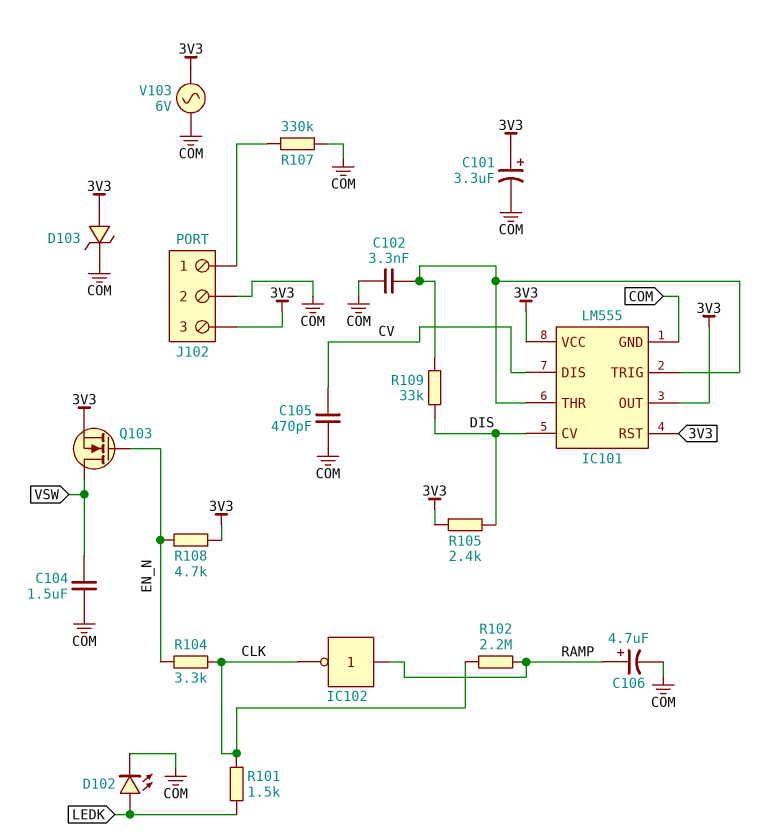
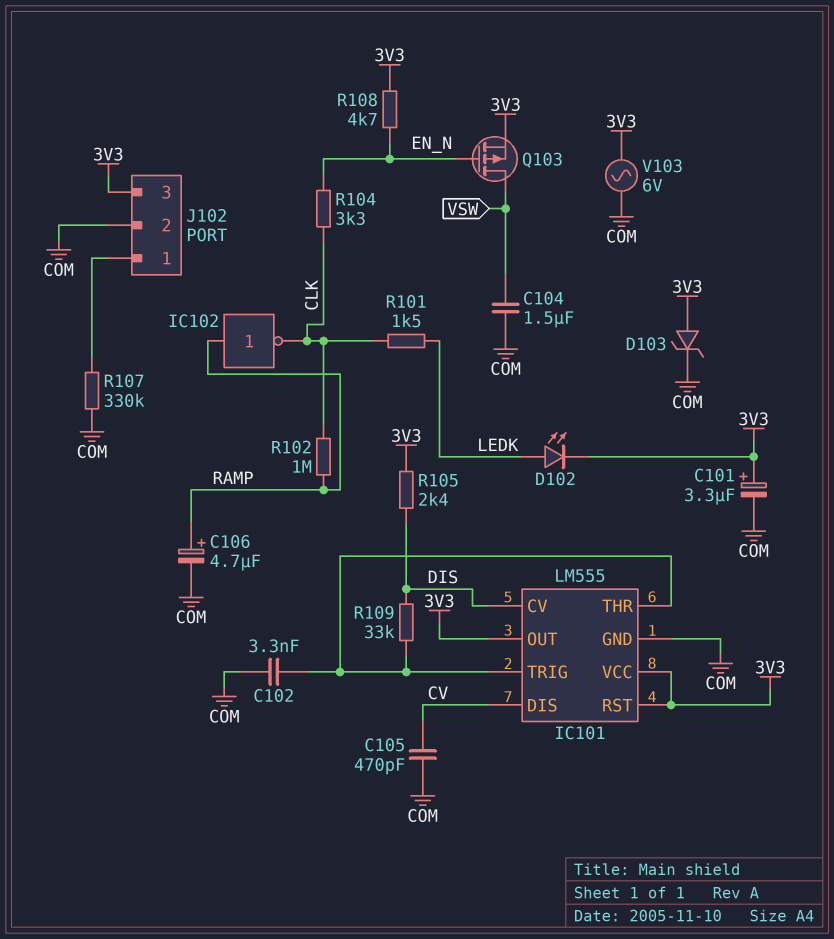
D102: LED (A LEDK, K COM) -> LED (A LEDK, K 3V3)
Q103: NMOS (G EN_N, D VSW, S 3V3) -> PMOS (G EN_N, D VSW, S 3V3)
R102: 2.2M (CLK, RAMP) -> 1M (CLK, RAMP)

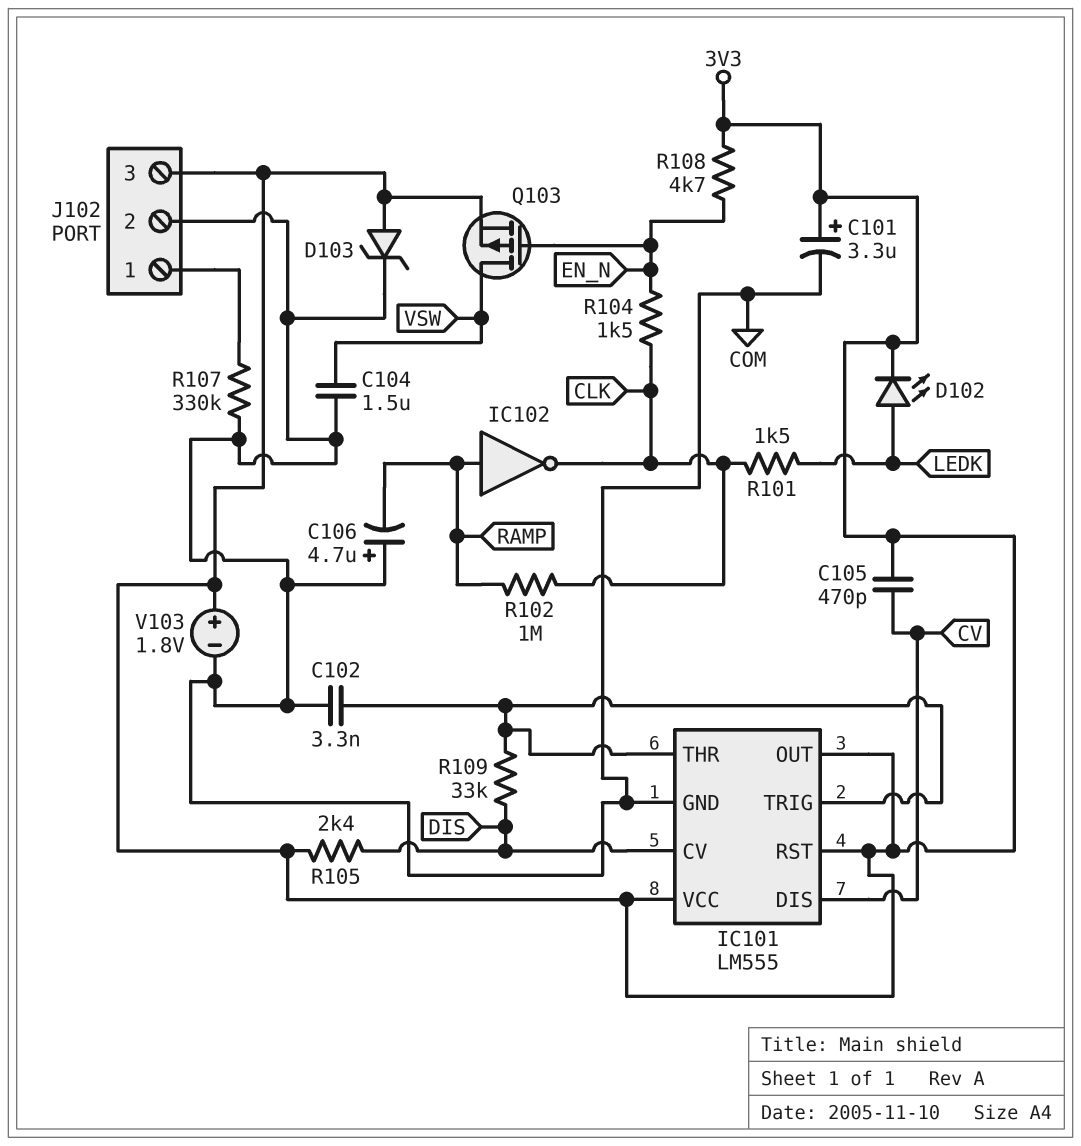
C105: 470pF (COM, CV) -> 470pF (3V3, CV)
C106: 4.7uF (plus RAMP, minus COM) -> 4.7uF (plus COM, minus RAMP)
R104: 3.3k (CLK, EN_N) -> 1.5k (CLK, EN_N)
V103: AC 6V (3V3, COM) -> 1.8V (plus 3V3, minus COM)

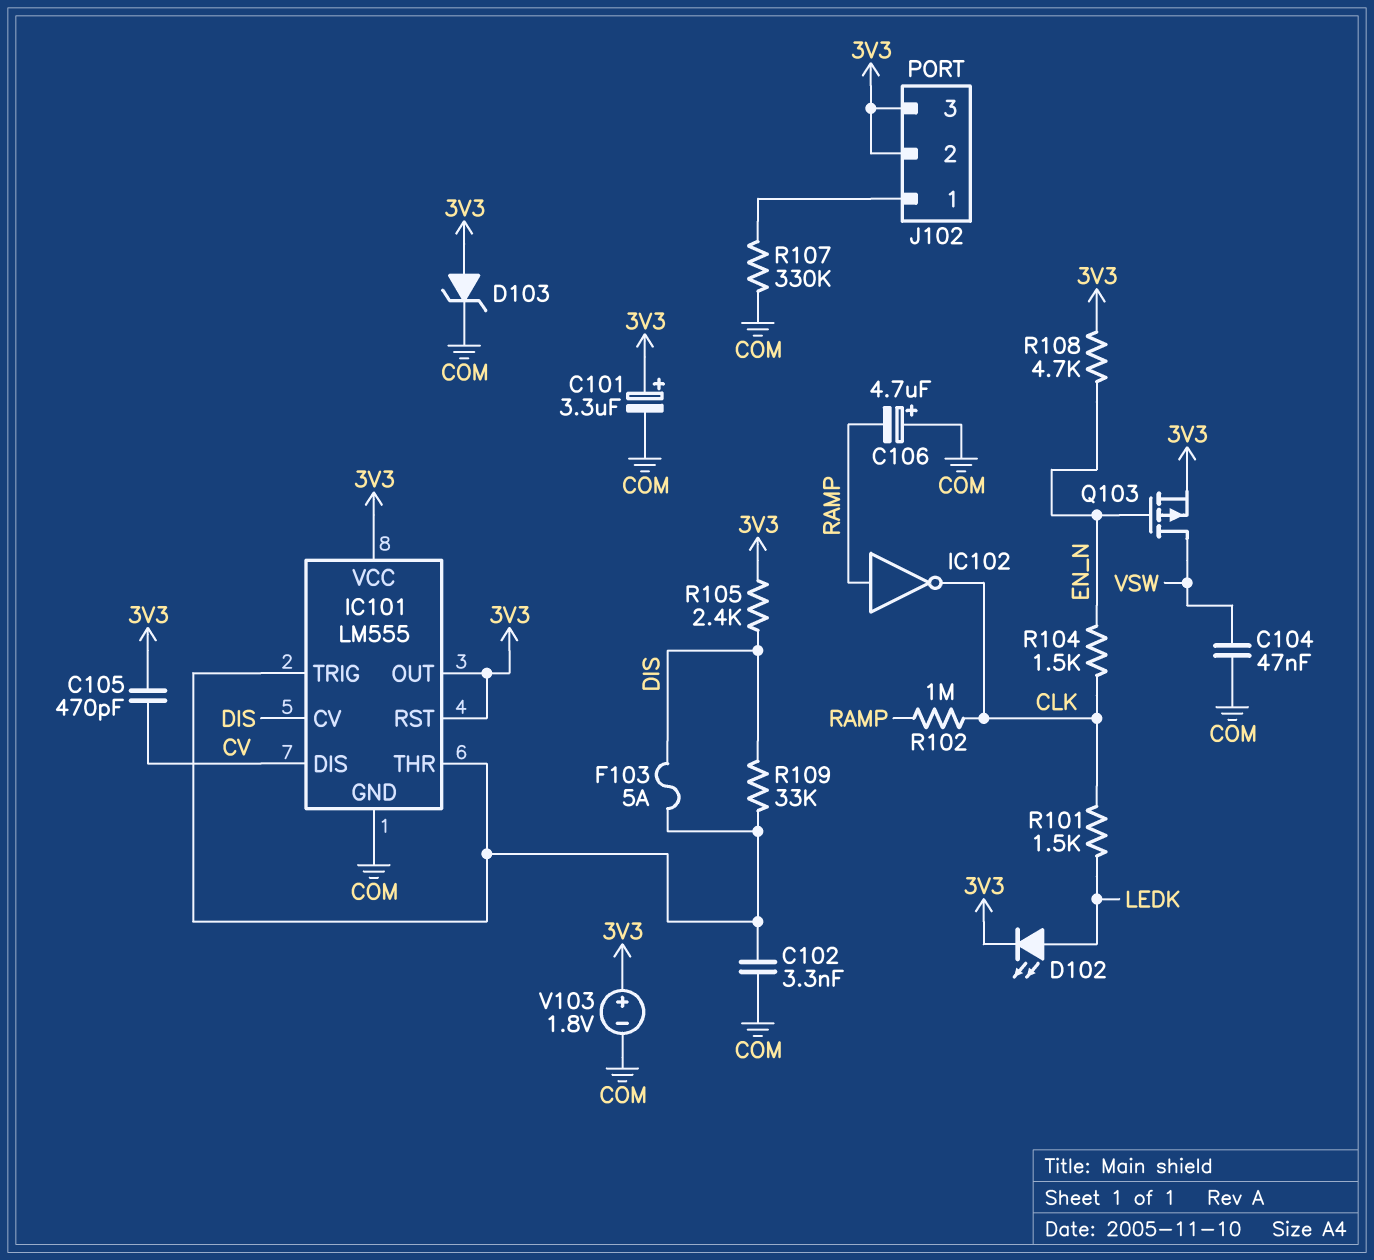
C104: 1.5uF (COM, VSW) -> 47nF (COM, VSW)
F103: none -> 5A (DIS, IC101/THR)
J102 pin 2: COM -> 3V3

